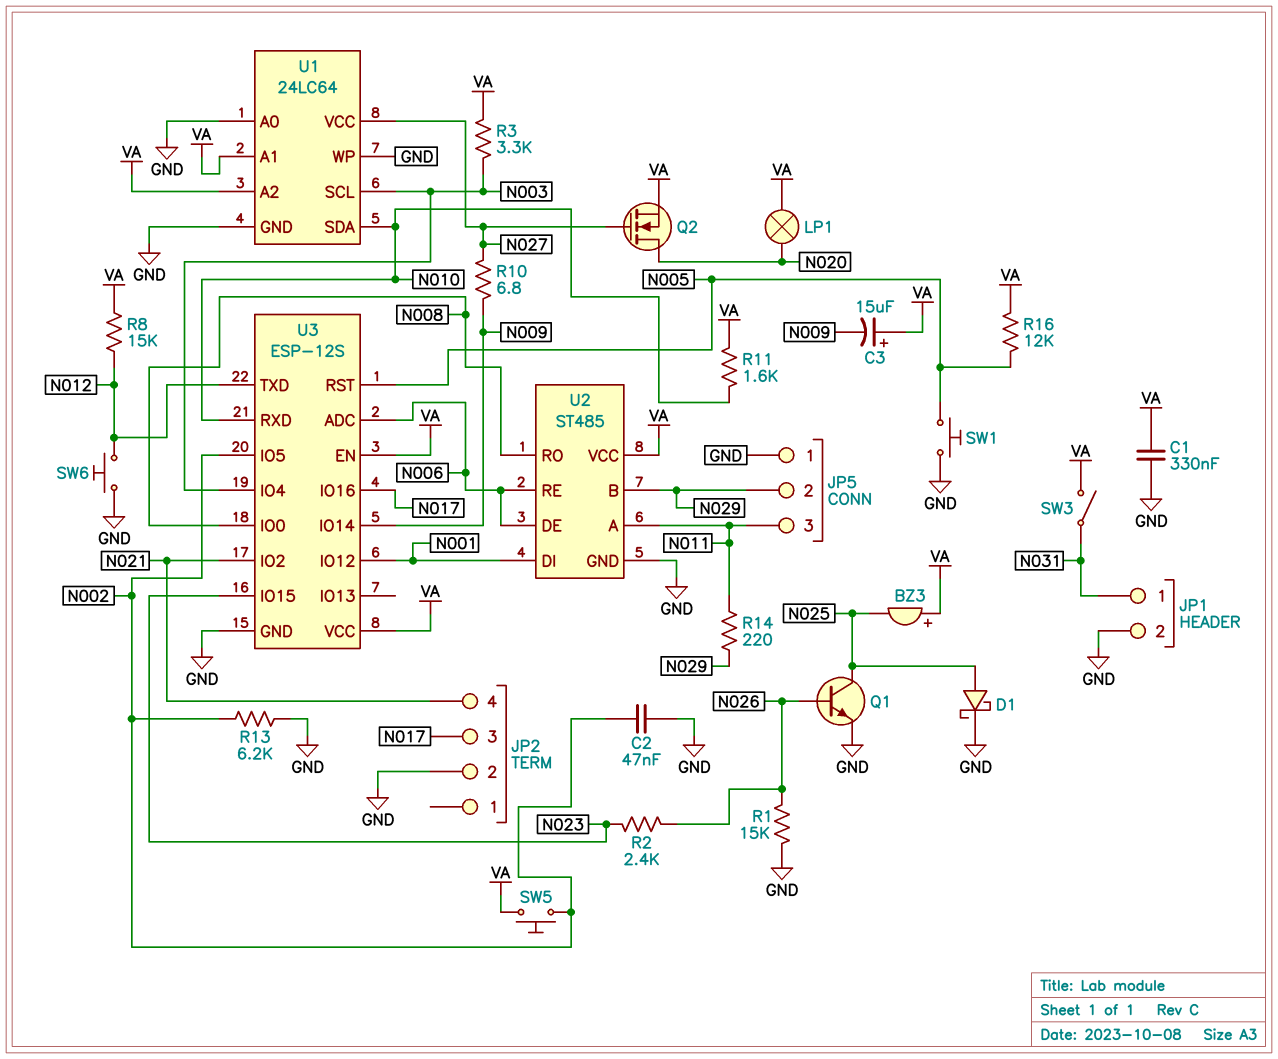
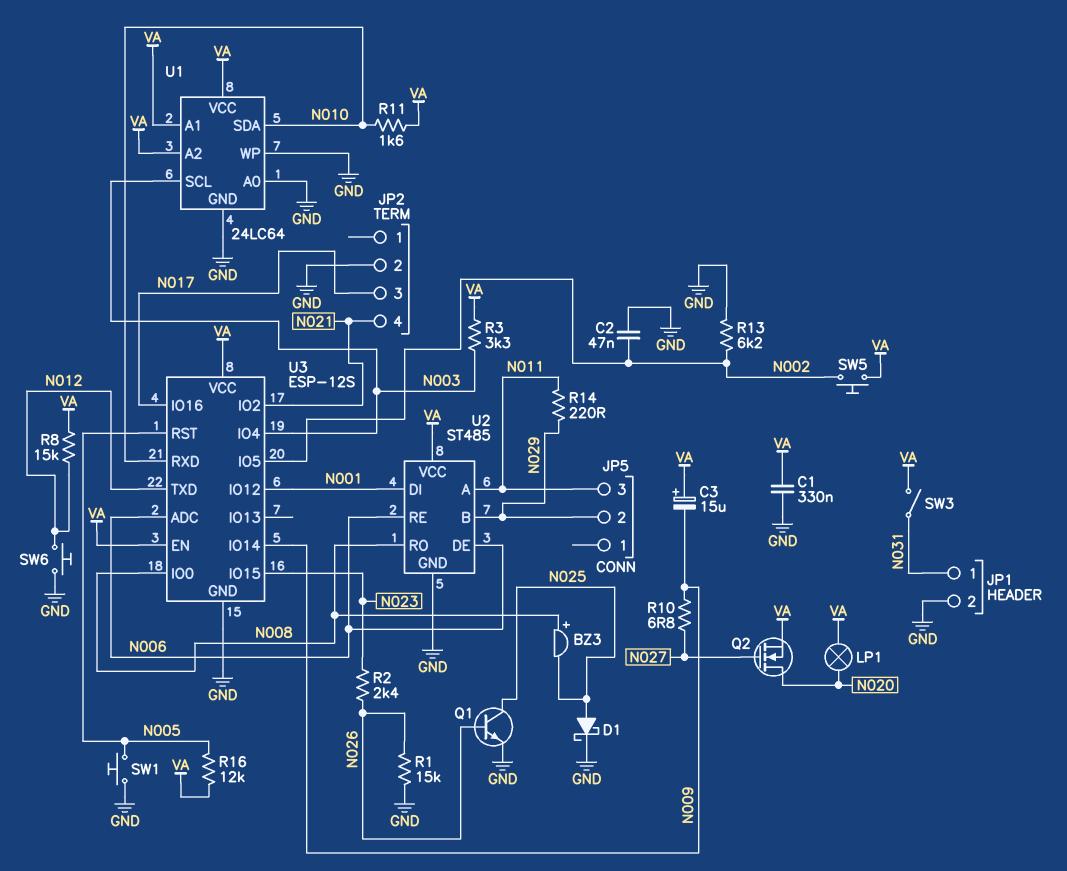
BZ3: buzzer (plus VA, minus N025) -> buzzer (plus N008, minus N025)
JP5 pin 1: GND -> none
U1 pin VCC: N027 -> VA

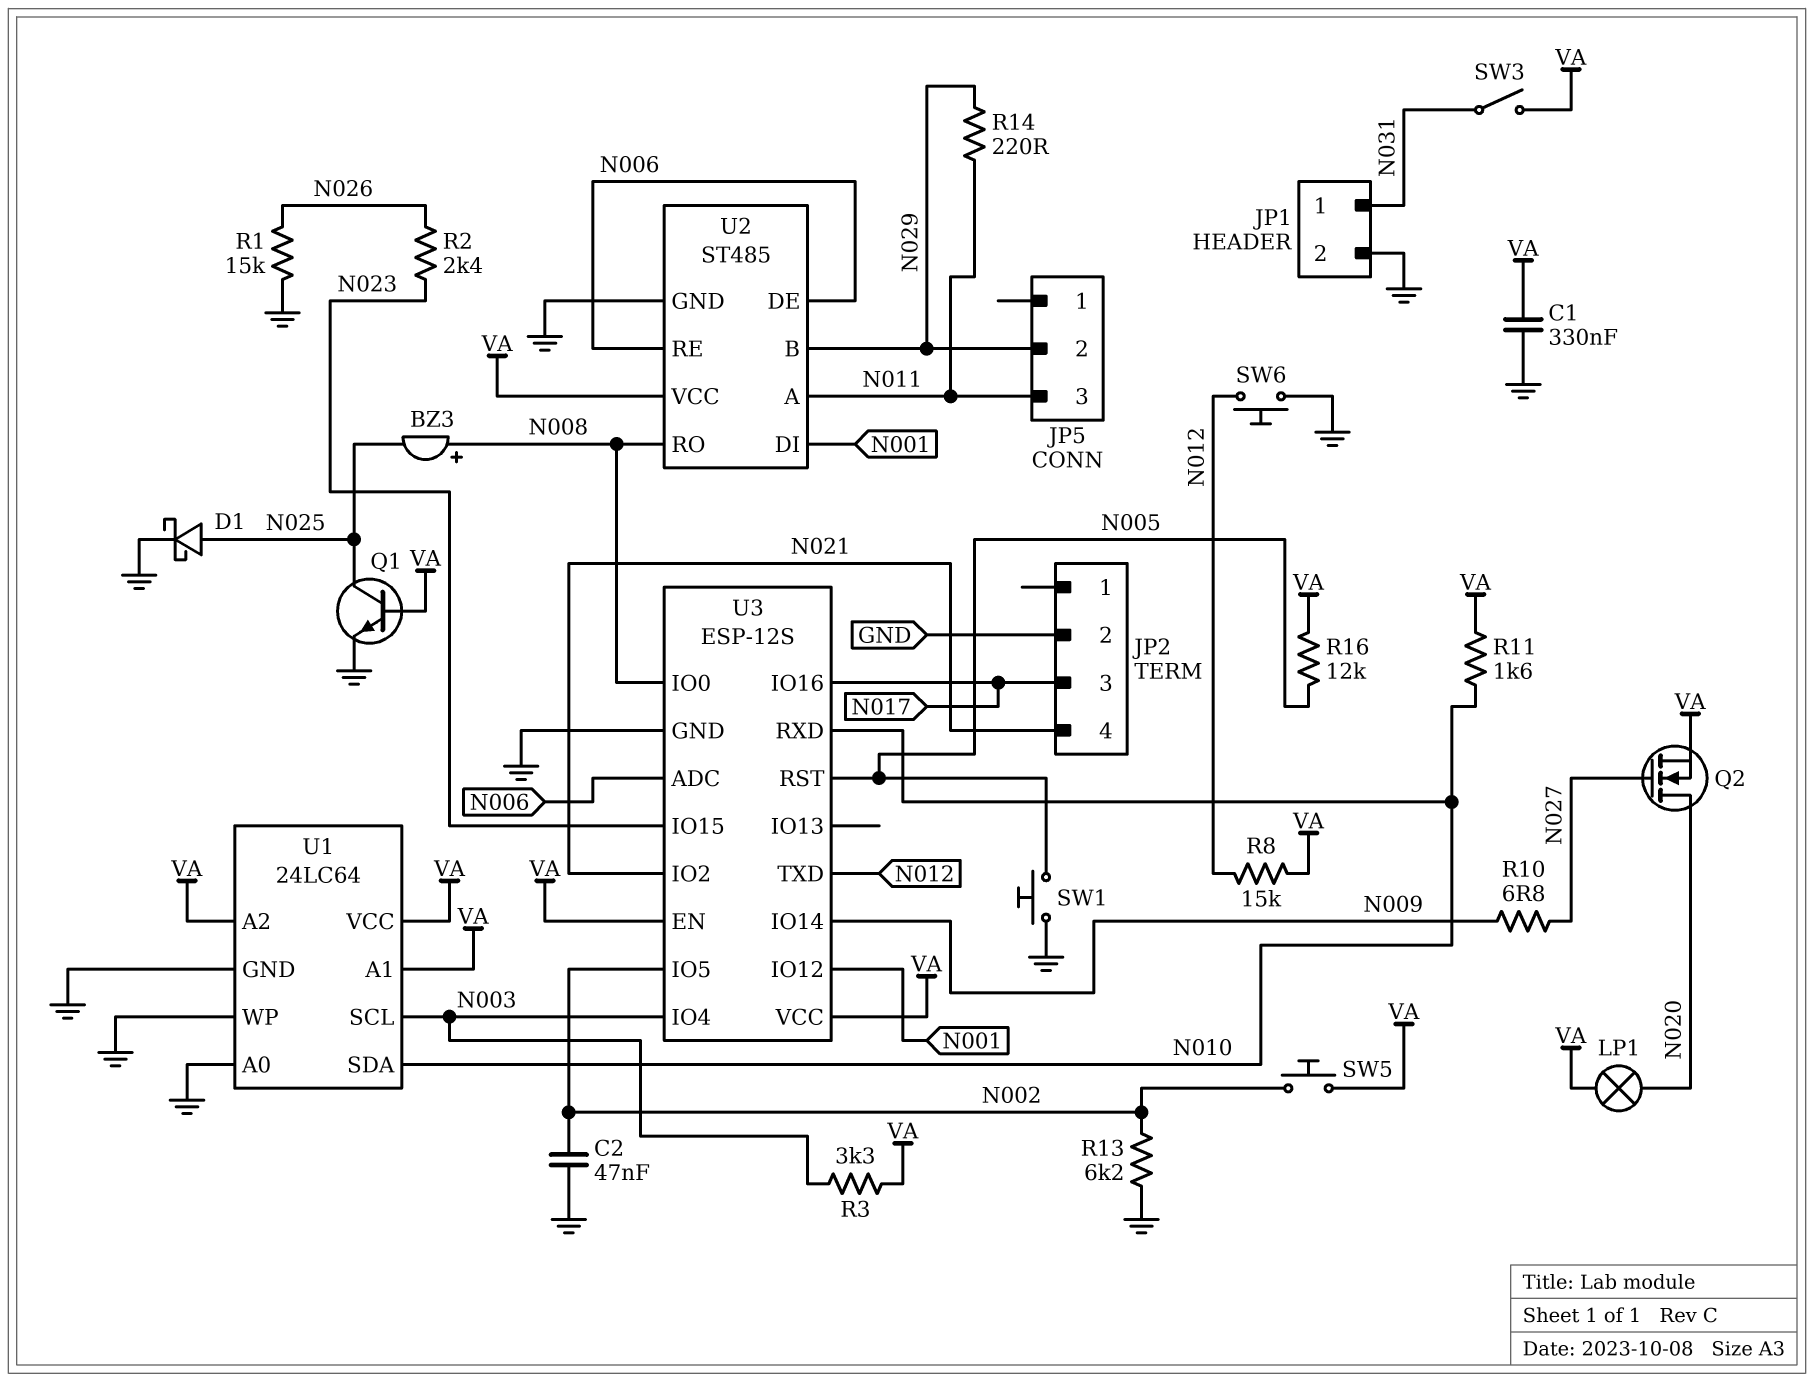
C3: 15uF (plus VA, minus N009) -> none
Q1: NPN (B N026, C N025, E GND) -> NPN (B VA, C N025, E GND)

